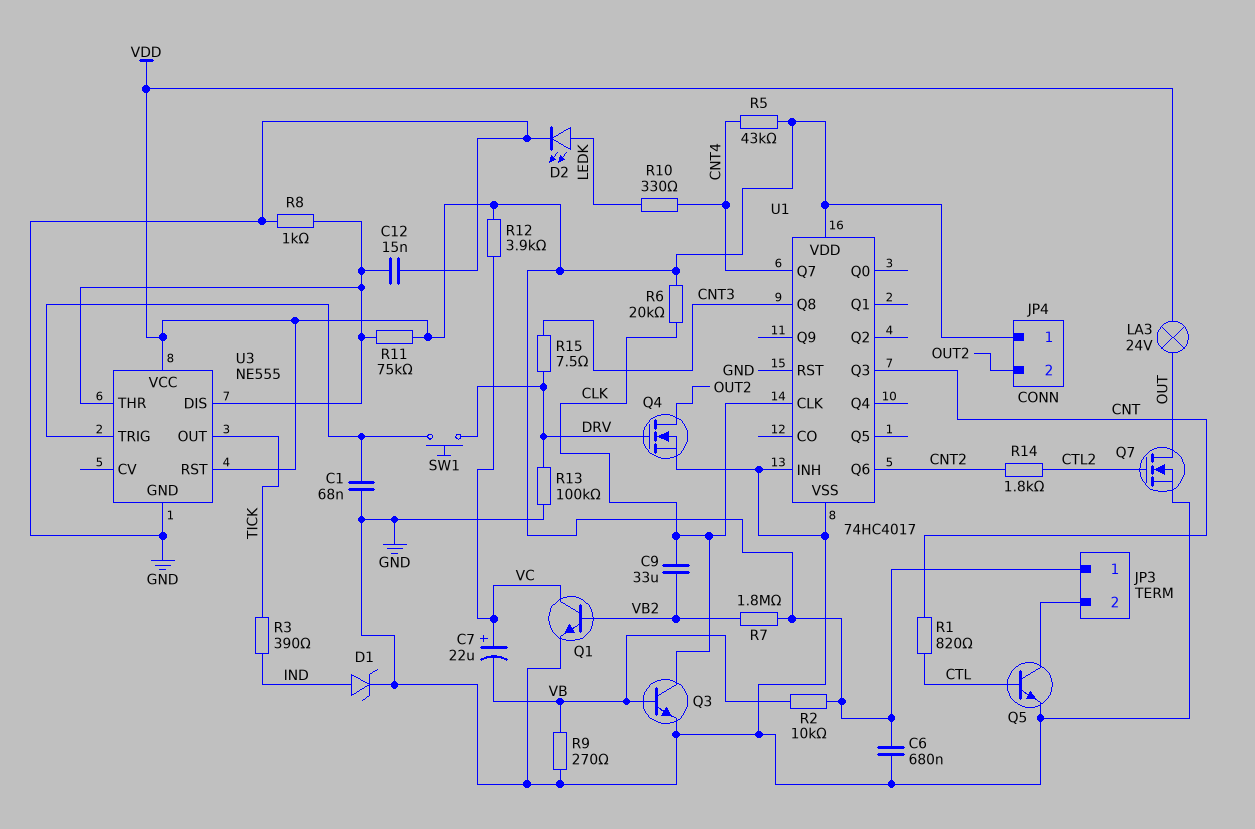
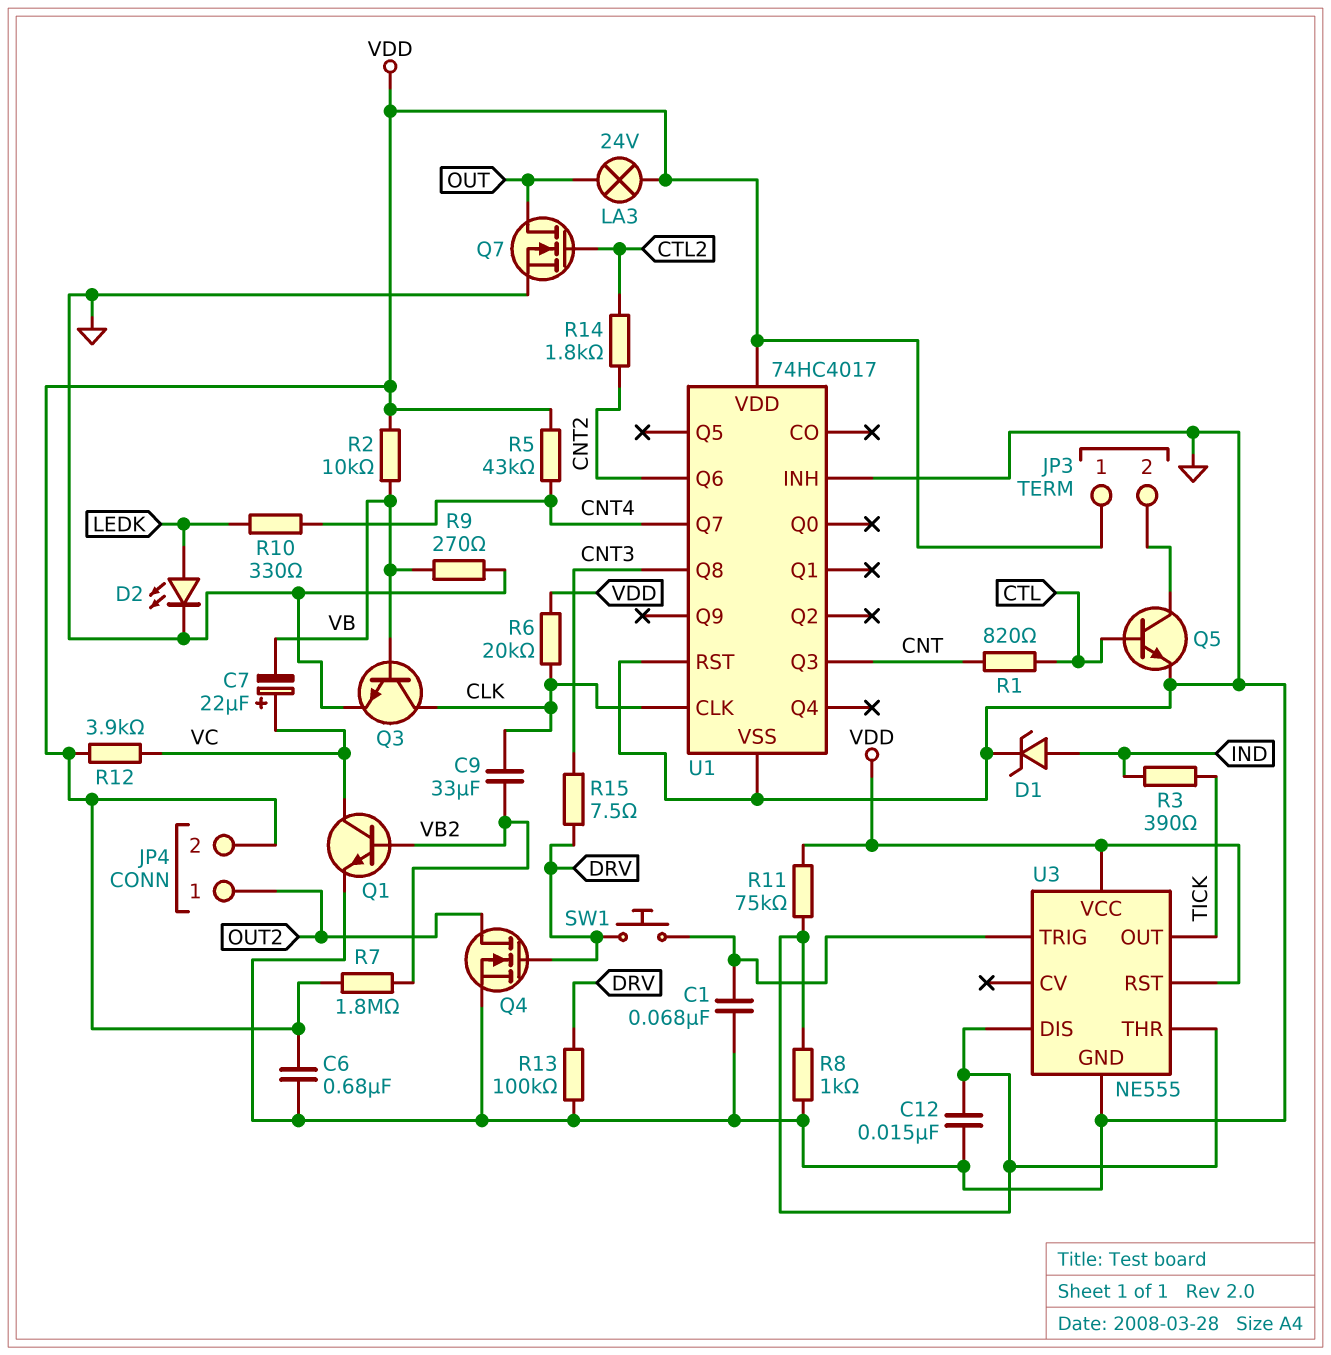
JP4 pin 1: VDD -> OUT2
JP4 pin 2: OUT2 -> VDD

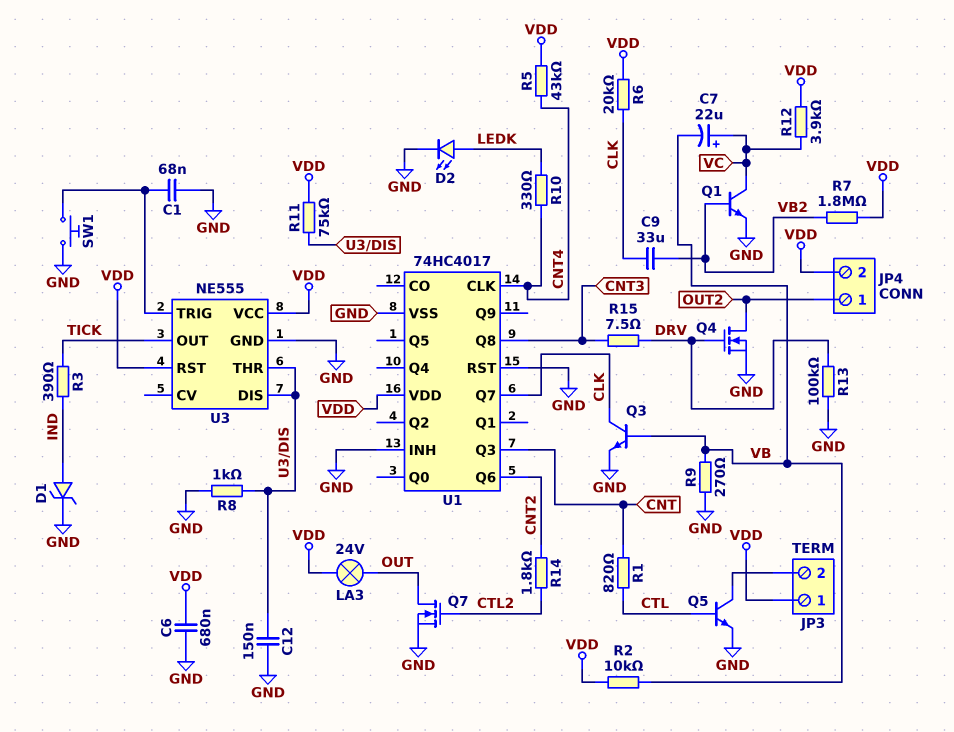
C12: 15nF (GND, U3/DIS) -> 150nF (GND, U3/DIS)
SW1: button (DRV, U3/TRIG) -> button (GND, U3/TRIG)
U1 pin CLK: CLK -> CNT4
U1 pin Q7: CNT4 -> CLK

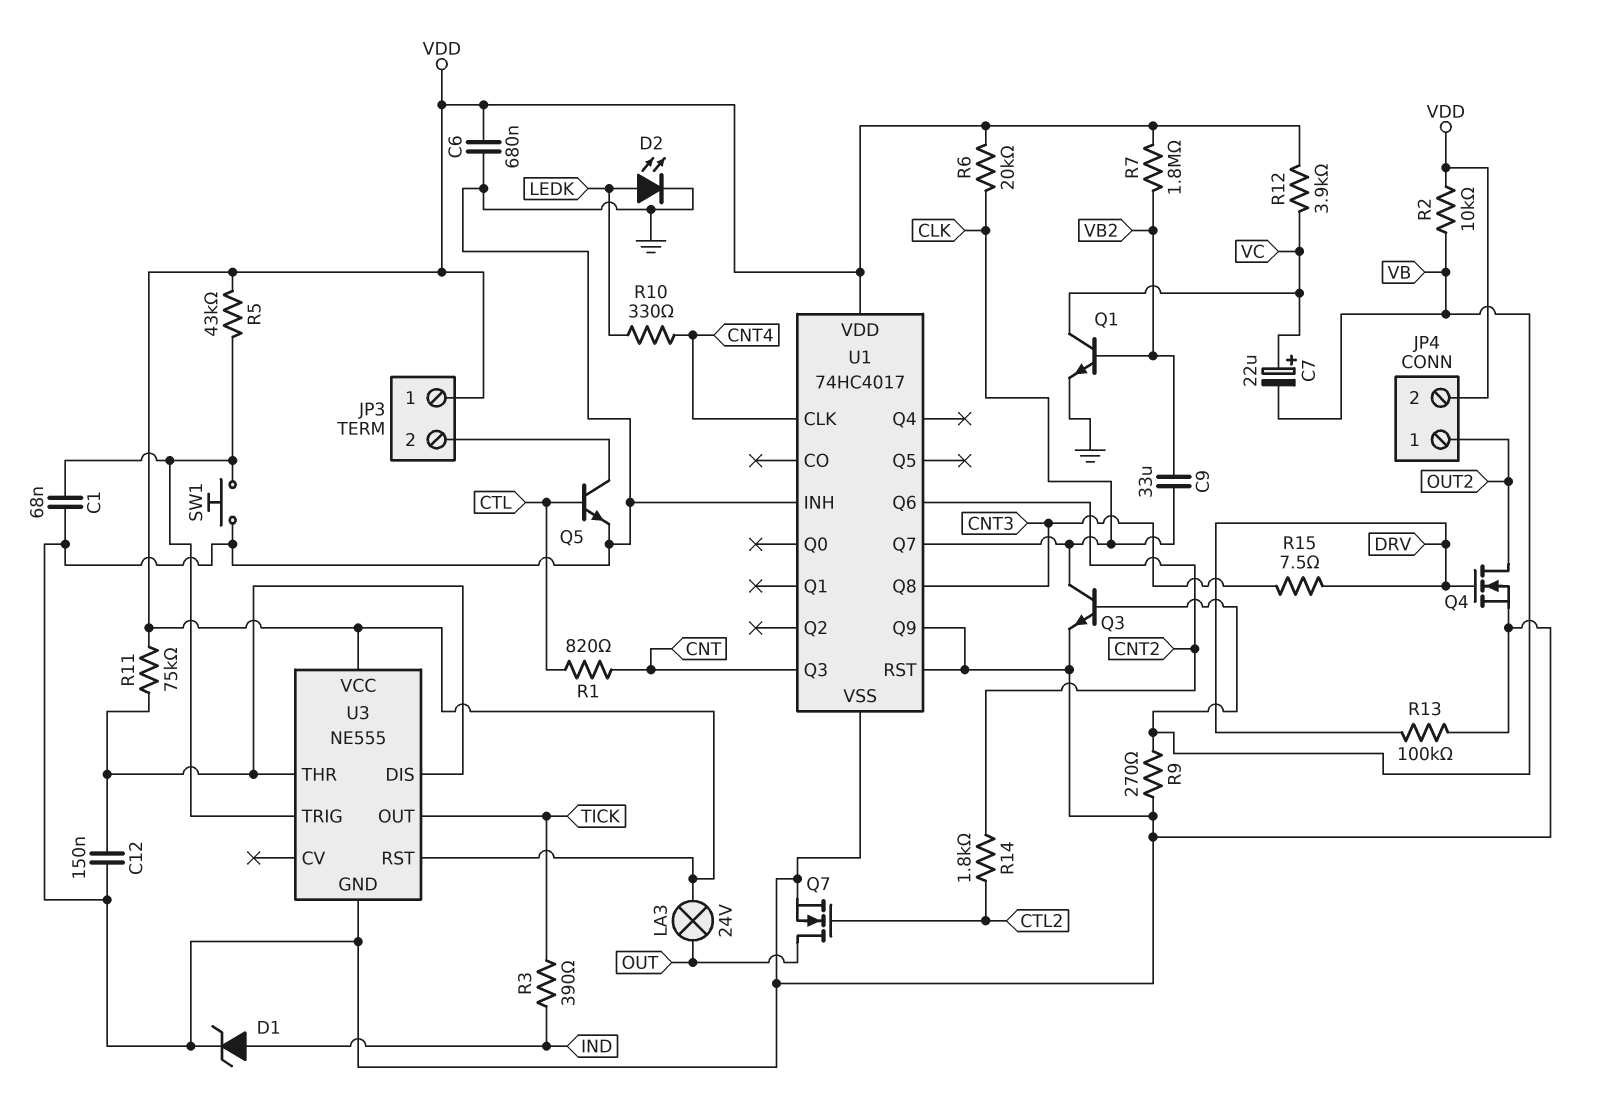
R5: 43k (CNT4, VDD) -> 43k (U3/TRIG, VDD)
R8: 1k (GND, U3/DIS) -> none
U1 pin Q9: none -> GND

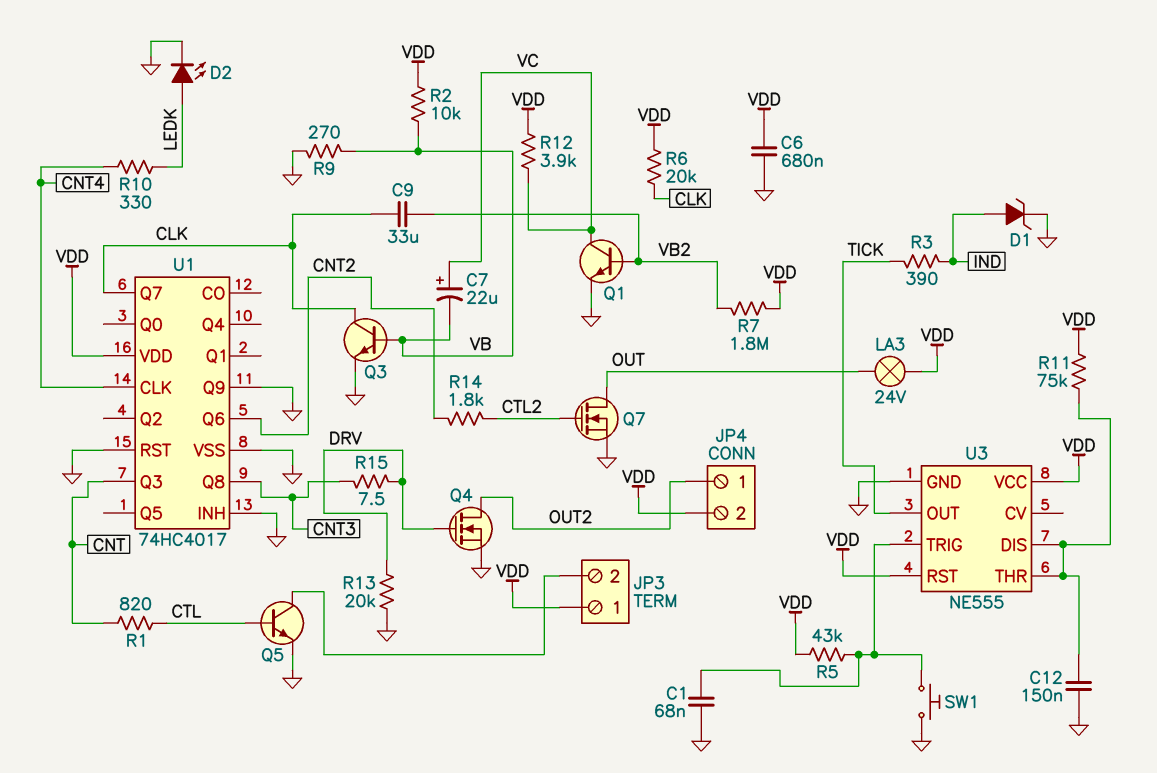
R13: 100k (DRV, GND) -> 20k (DRV, GND)

